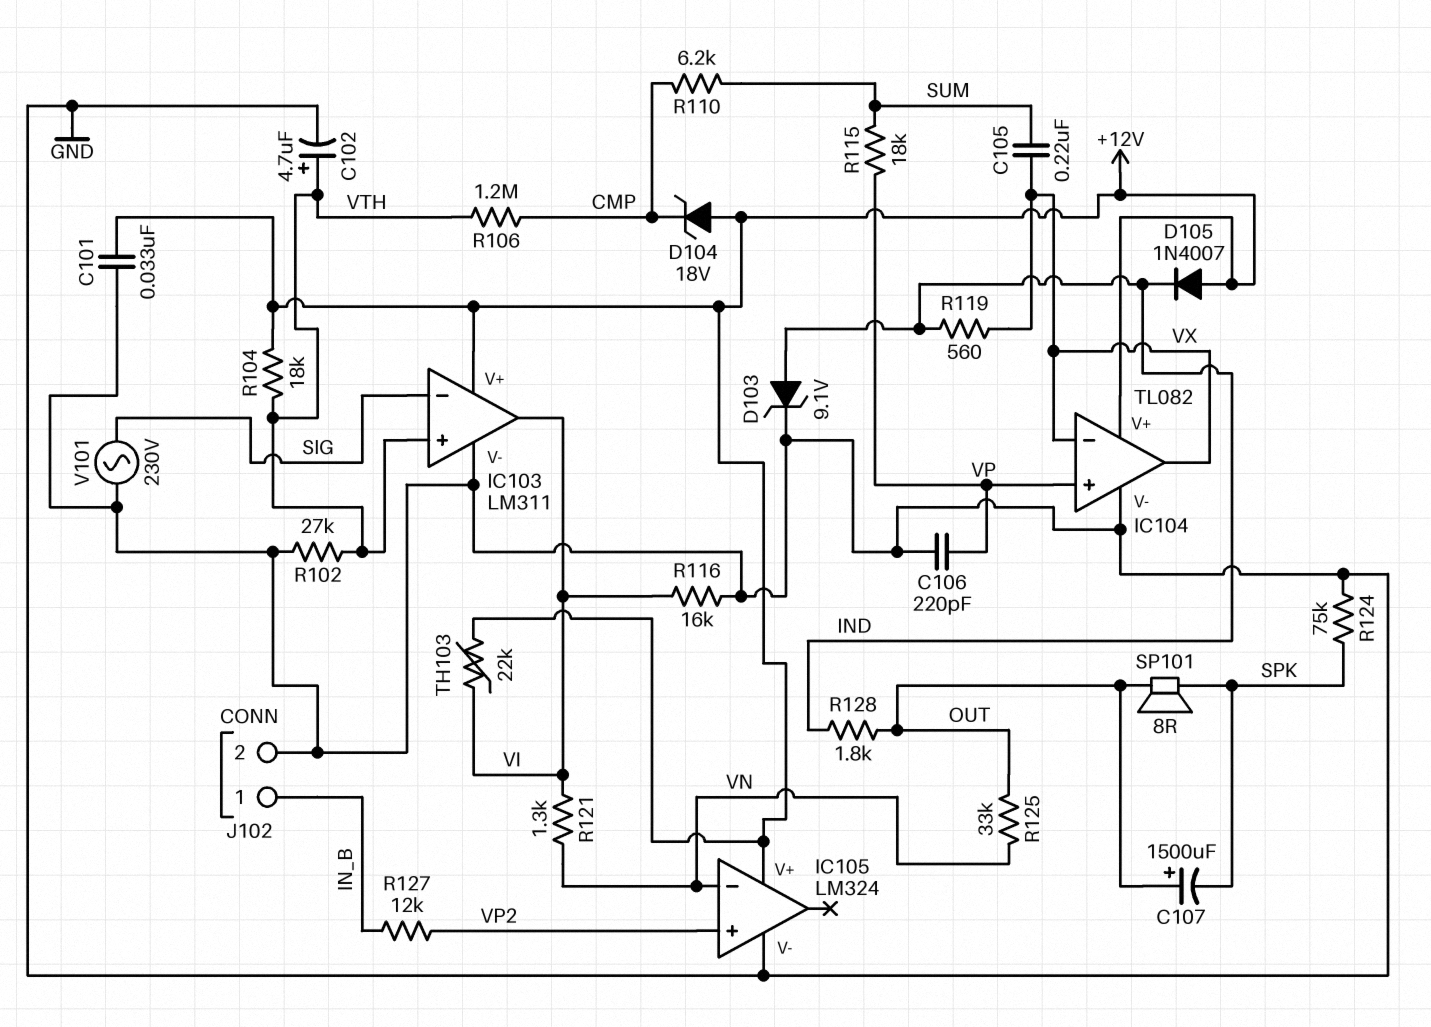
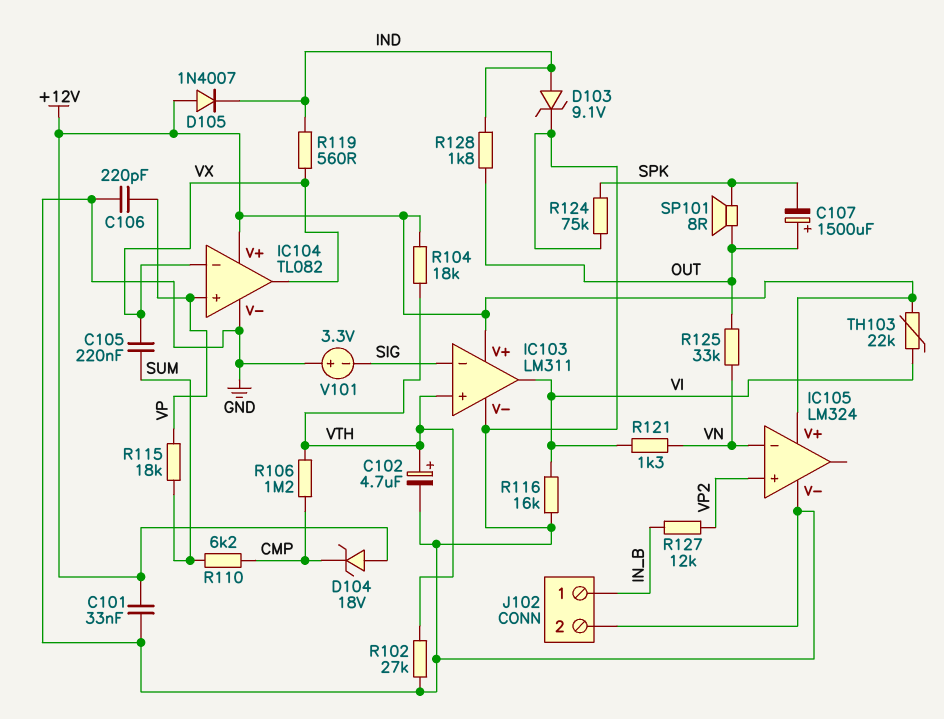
V101: AC 230V (GND, SIG) -> 3.3V (plus GND, minus SIG)

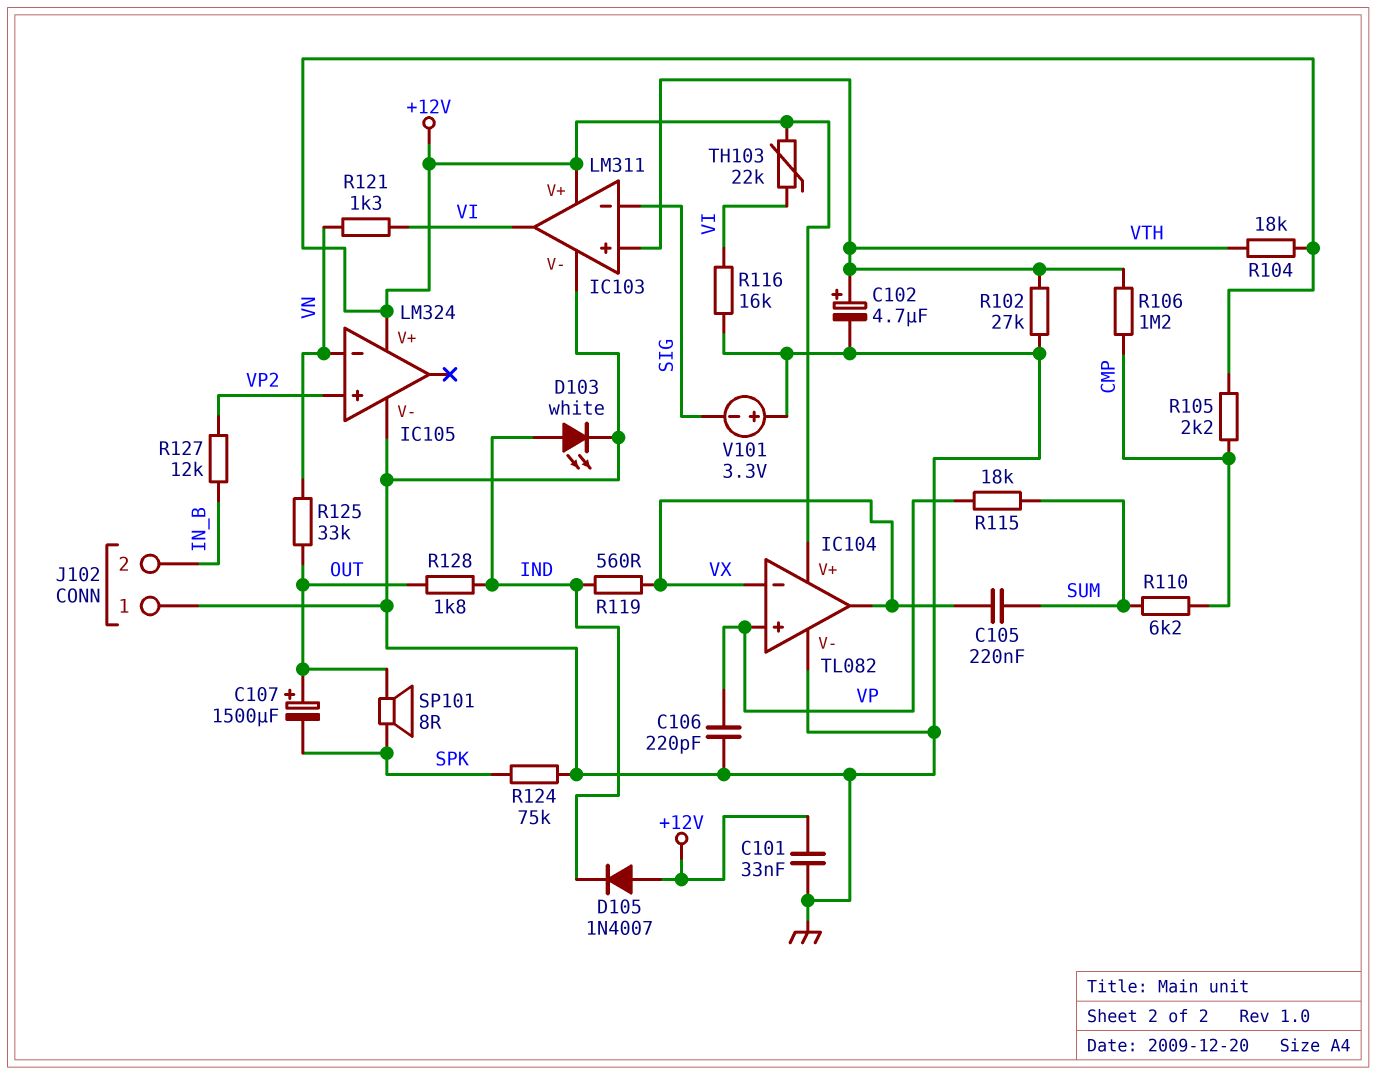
D103: zener 9.1V (A IND, K GND) -> LED white (A IND, K GND)
D104: zener 18V (A +12V, K CMP) -> none
J102 pin 1: IN_B -> GND
J102 pin 2: GND -> IN_B
R105: none -> 2.2k (+12V, CMP)

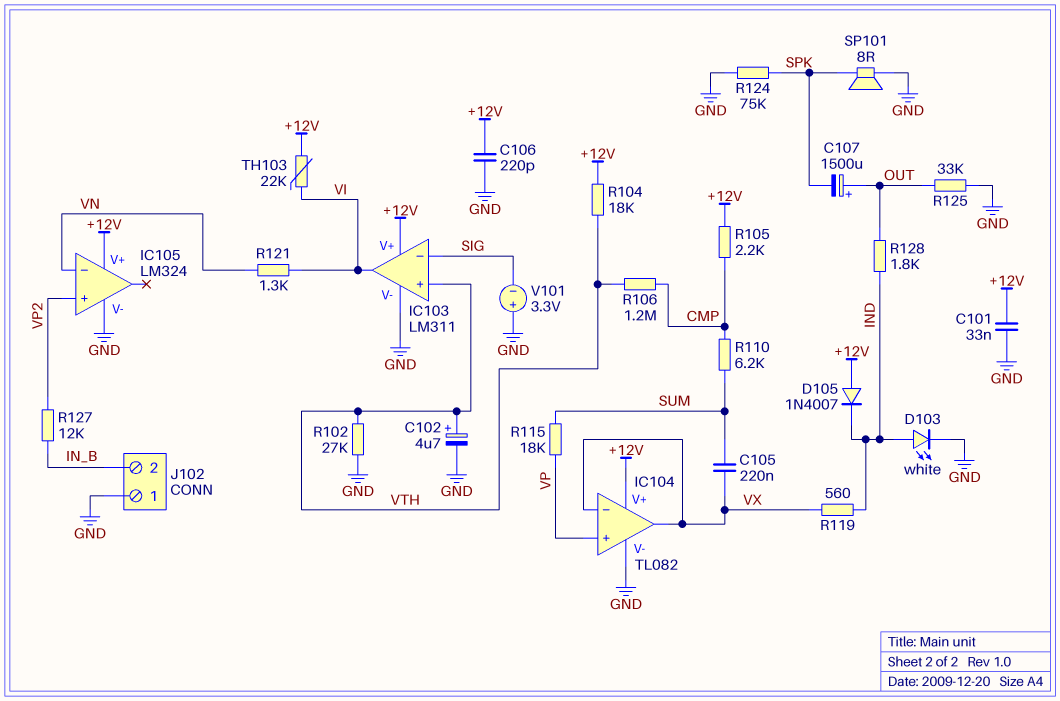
C106: 220pF (GND, VP) -> 220pF (+12V, GND)
R116: 16k (GND, VI) -> none
R125: 33k (OUT, VN) -> 33k (GND, OUT)
SP101: speaker 8R (OUT, SPK) -> speaker 8R (GND, SPK)

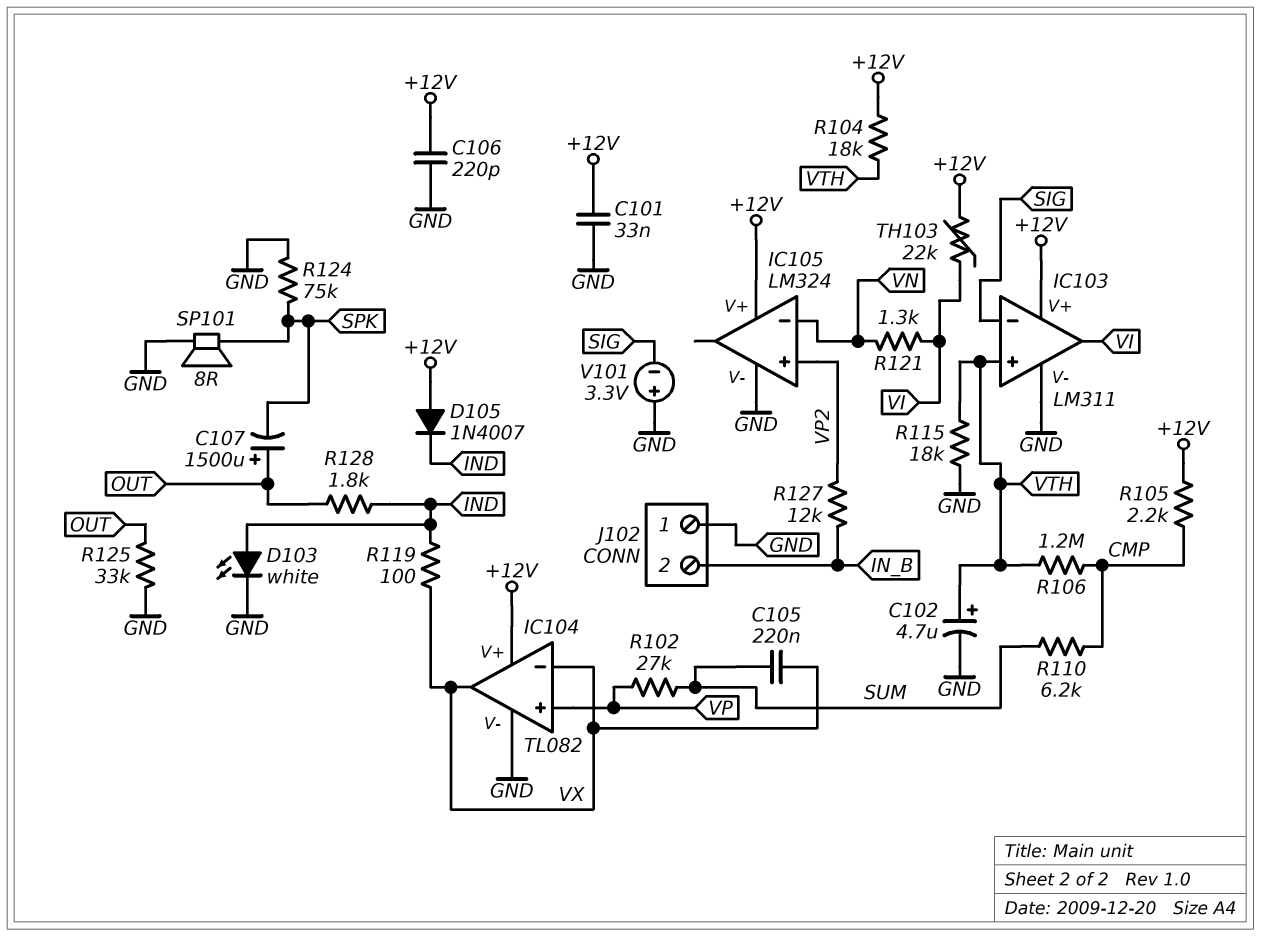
R102: 27k (GND, VTH) -> 27k (SUM, VP)
R115: 18k (SUM, VP) -> 18k (GND, VTH)
R119: 560 (IND, VX) -> 100 (IND, VX)

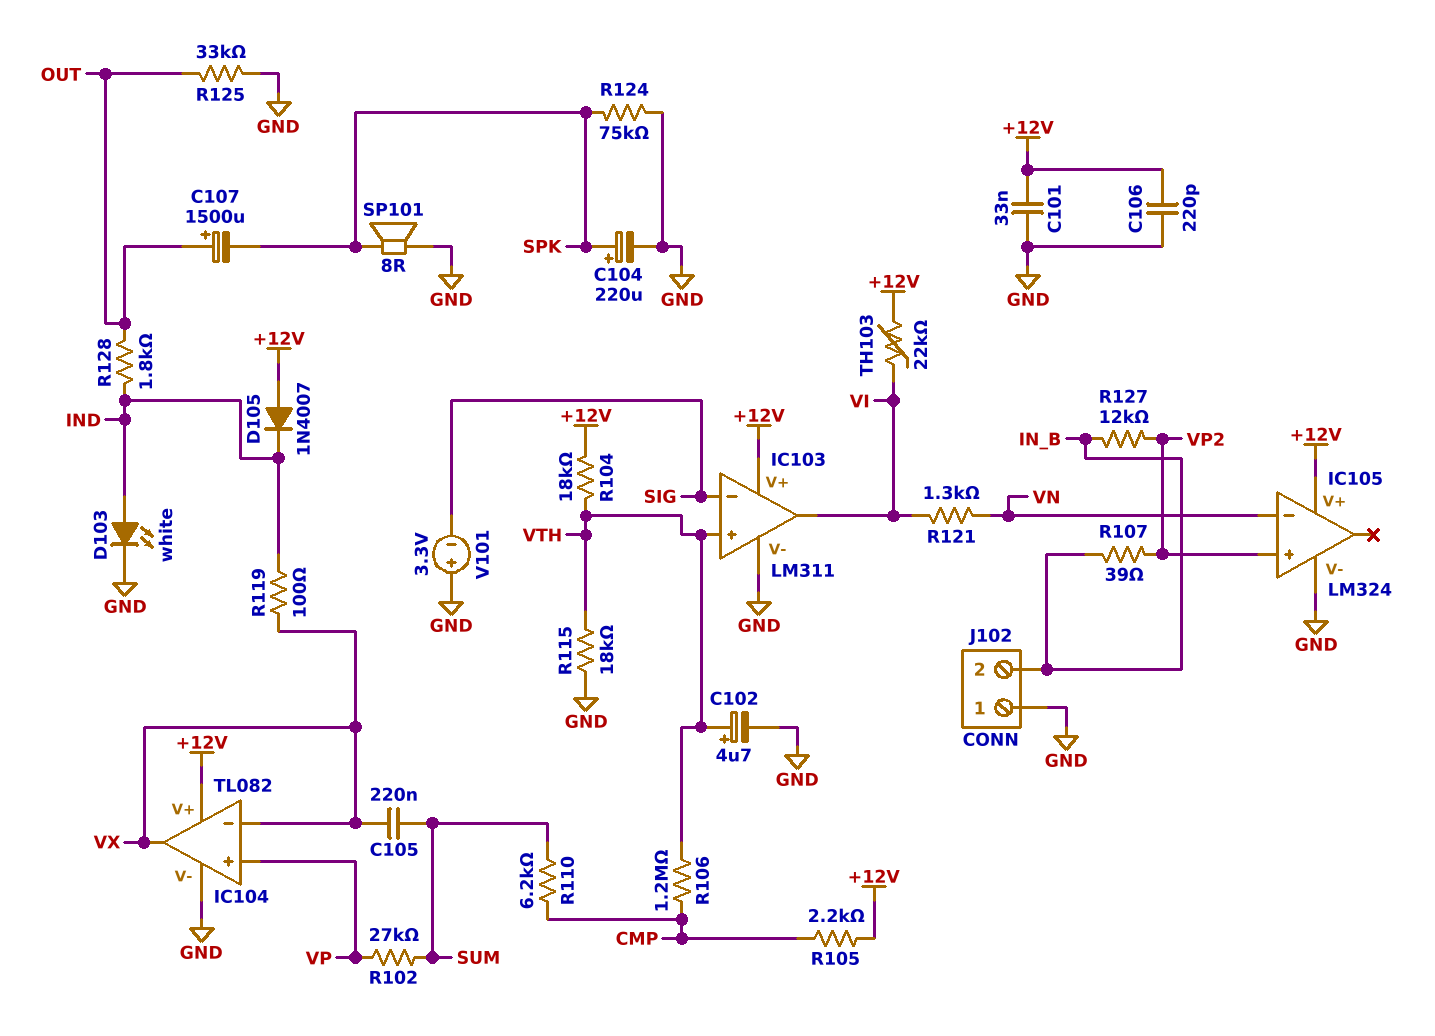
C104: none -> 220uF (plus SPK, minus GND)
R107: none -> 39 (IN_B, VP2)

